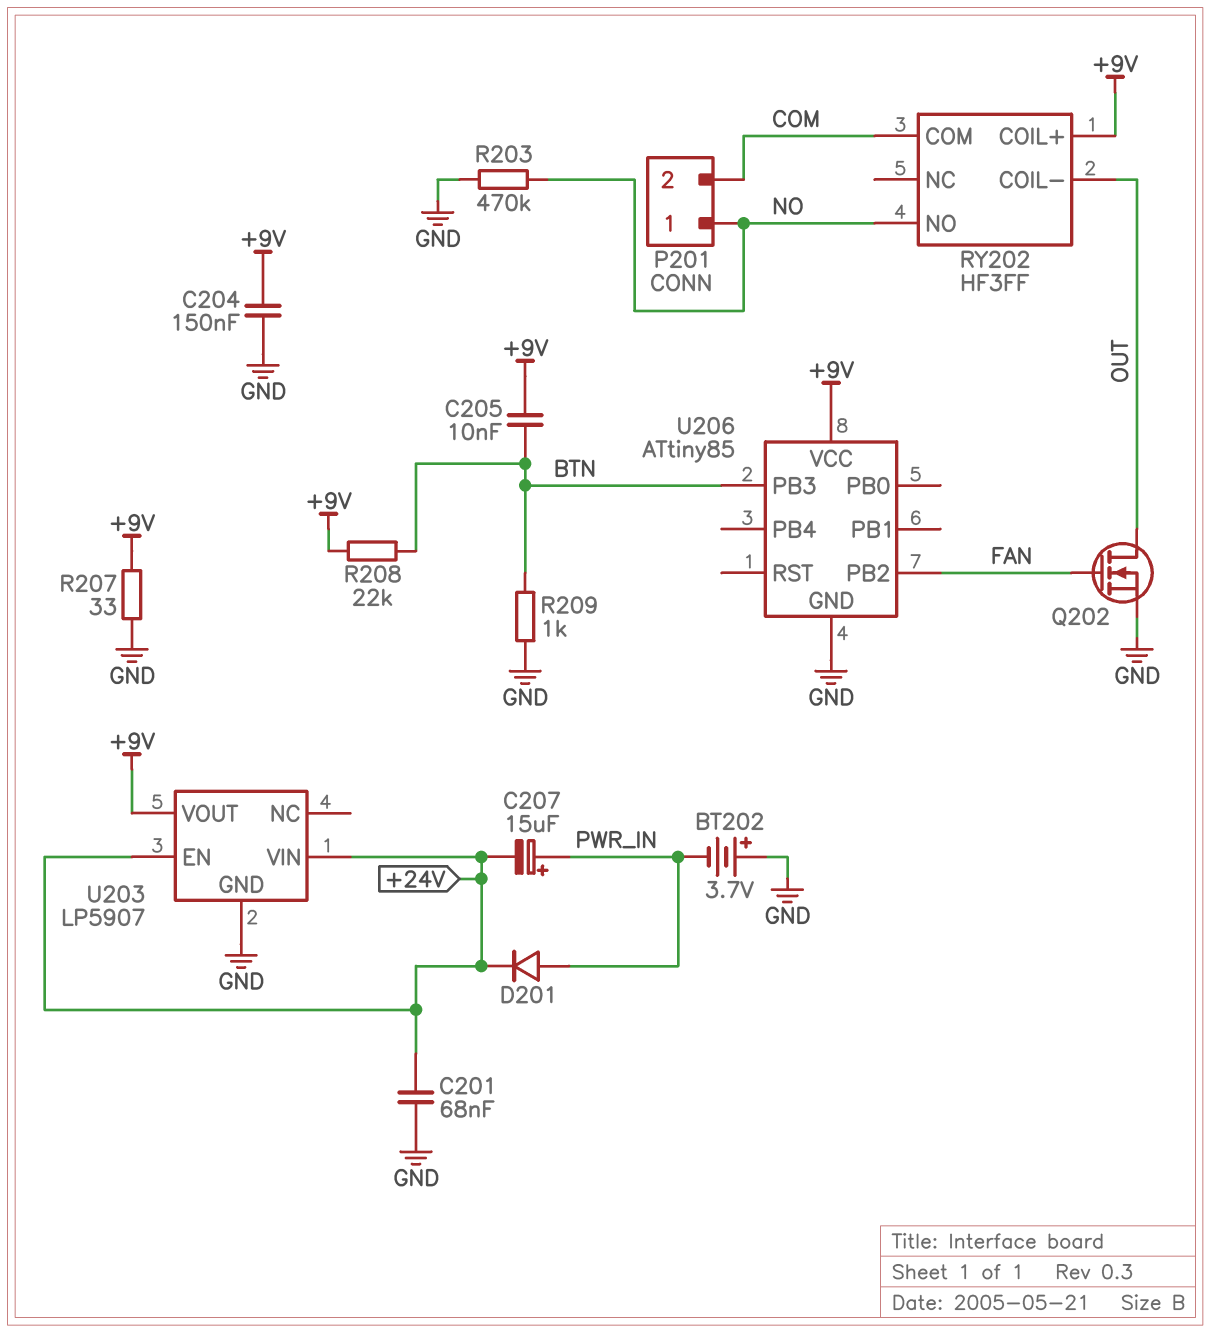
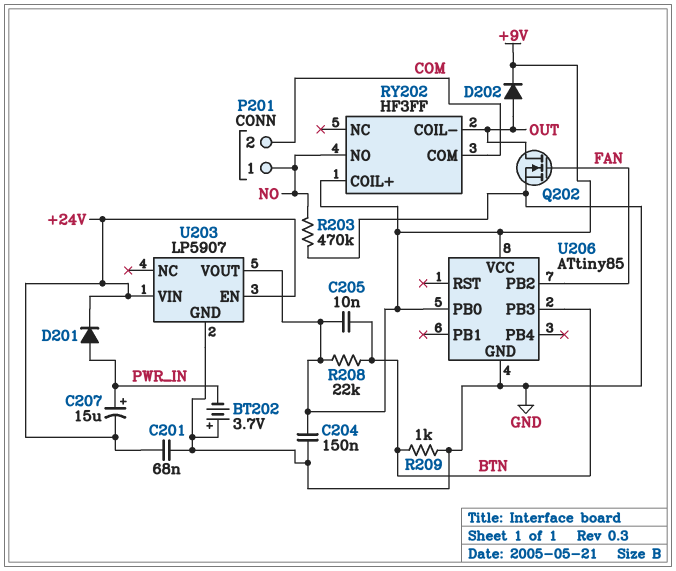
D202: none -> diode (A OUT, K +9V)
R207: 33 (+9V, GND) -> none
U206 pin PB0: none -> +9V

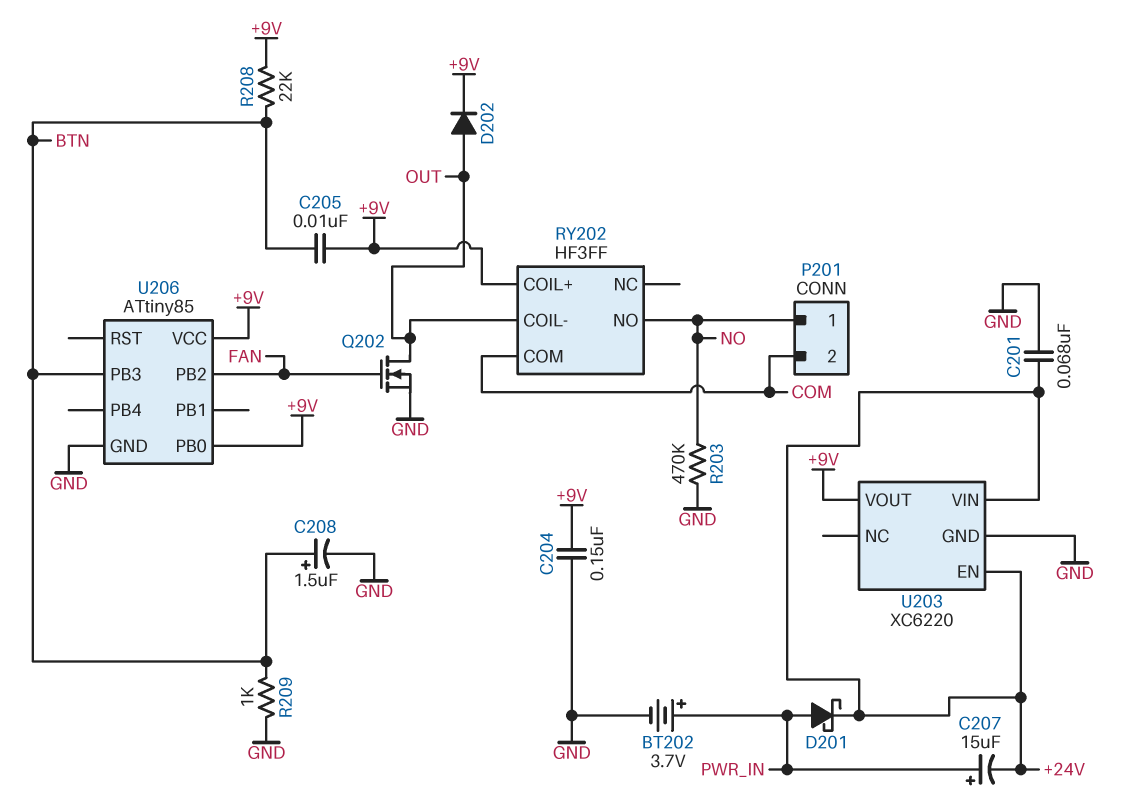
BT202: 3.7V (plus GND, minus PWR_IN) -> 3.7V (plus PWR_IN, minus GND)
C208: none -> 1.5uF (plus BTN, minus GND)
D201: diode (A PWR_IN, K +24V) -> schottky (A PWR_IN, K +24V)
U203: LP5907 -> XC6220

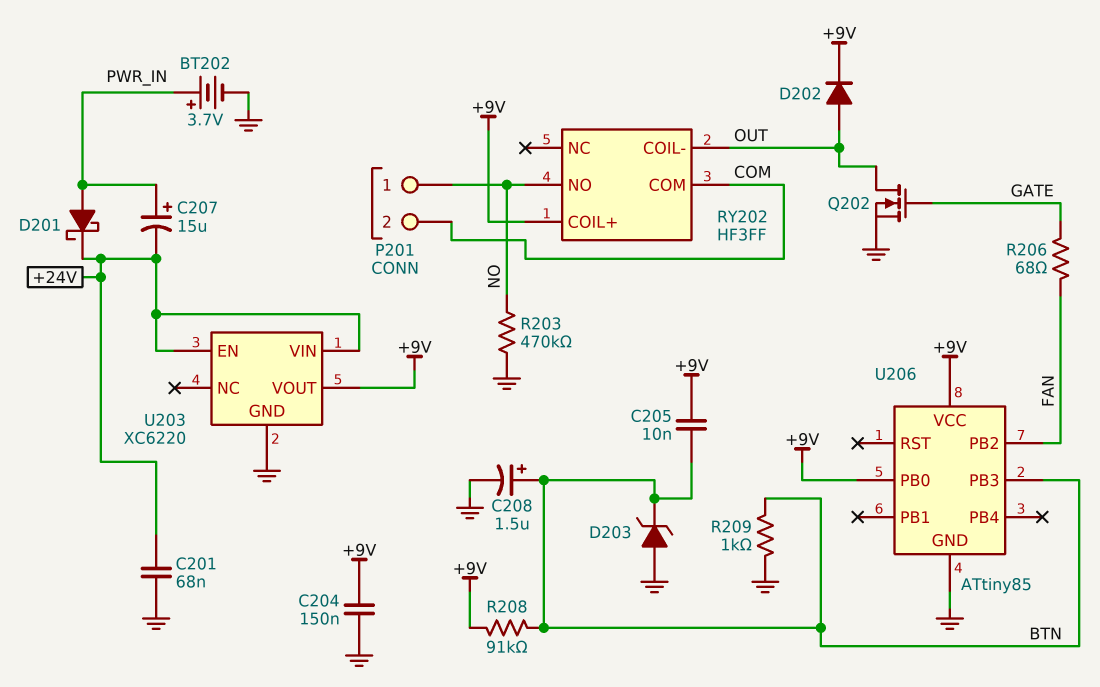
D203: none -> zener (A GND, K BTN)
Q202: NMOS (G FAN, D OUT, S GND) -> NMOS (G GATE, D OUT, S GND)
R206: none -> 68 (FAN, GATE)
R208: 22k (+9V, BTN) -> 91k (+9V, BTN)

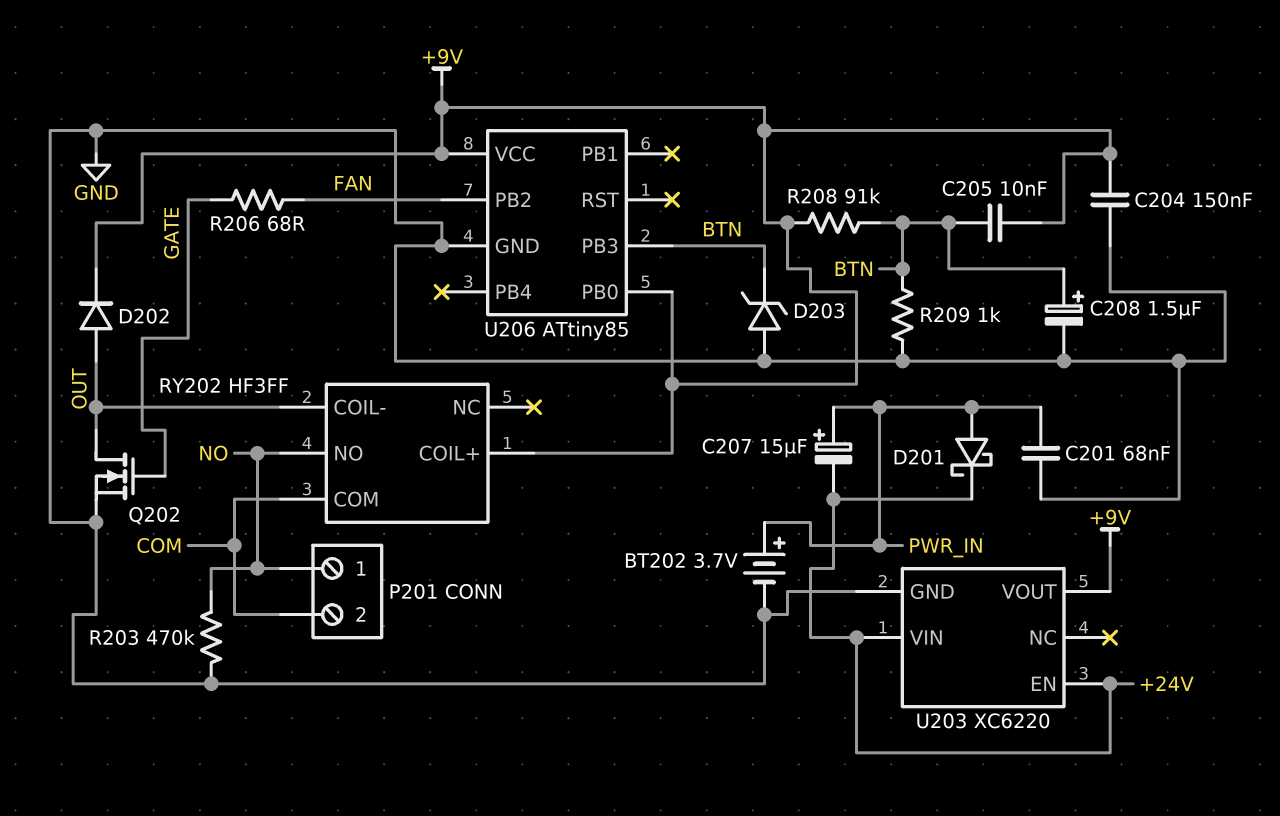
C201: 68nF (+24V, GND) -> 68nF (GND, PWR_IN)

